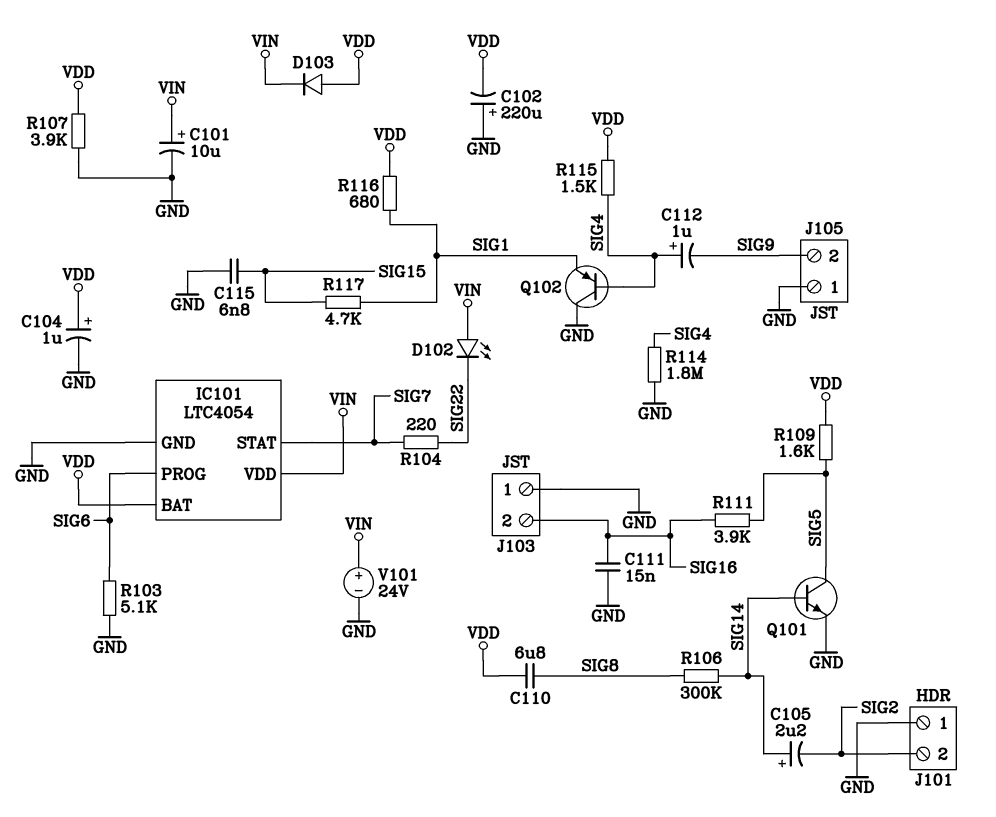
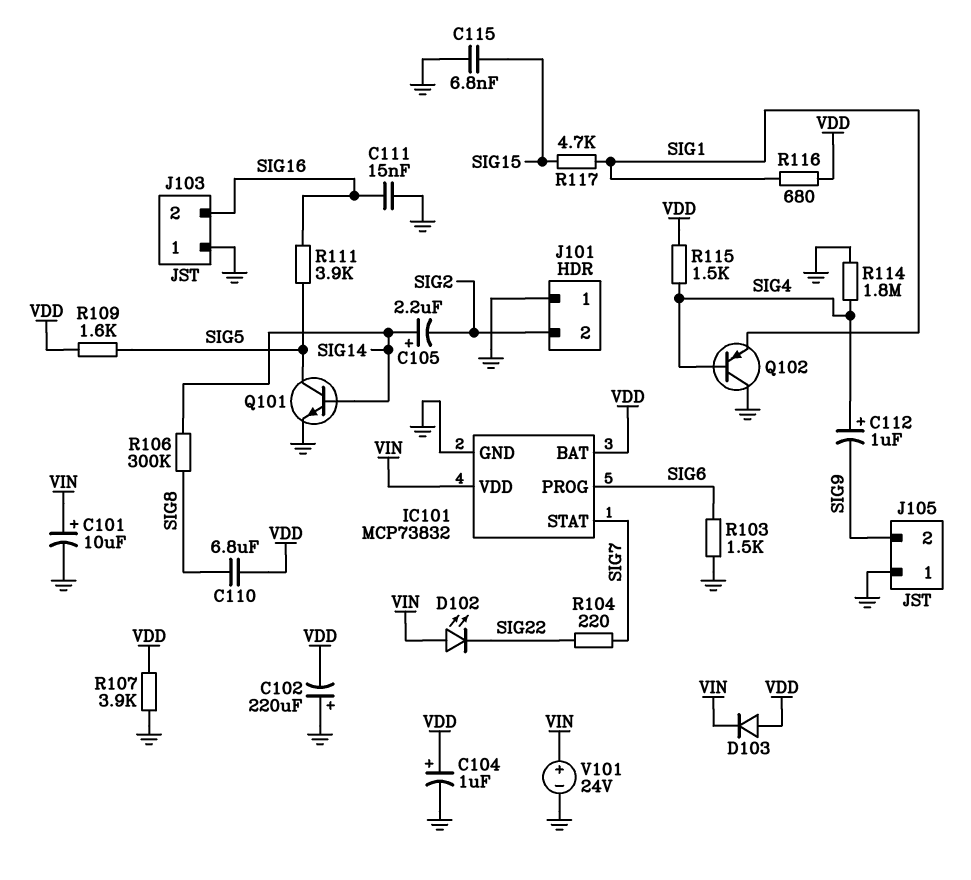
IC101: LTC4054 -> MCP73832
R103: 5.1k (GND, SIG6) -> 1.5k (GND, SIG6)

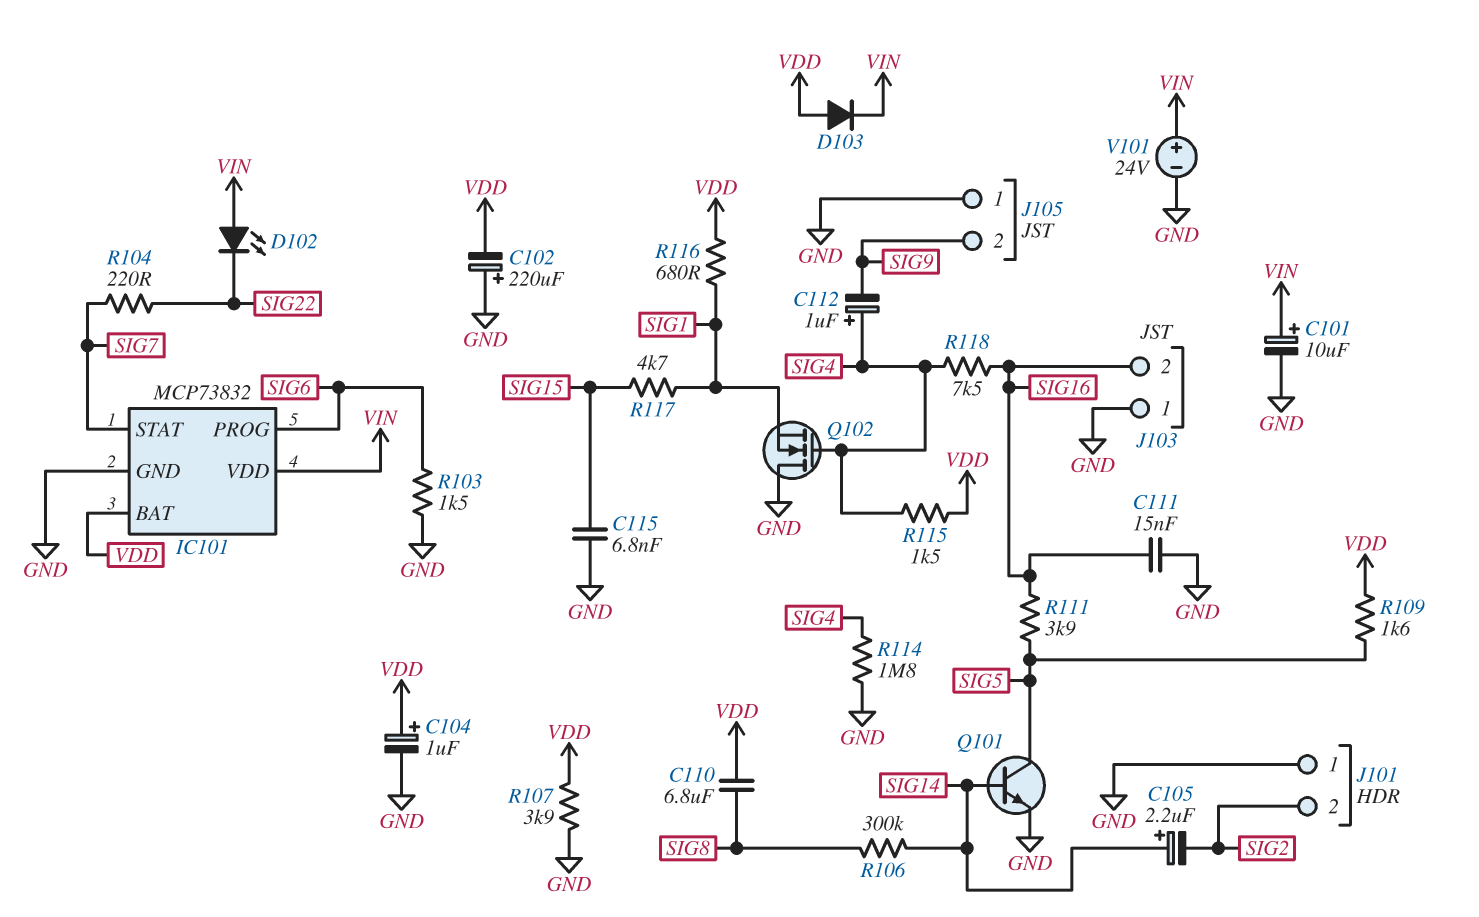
Q102: PNP (B SIG4, C GND, E SIG1) -> NMOS (G SIG4, D GND, S SIG1)
R118: none -> 7.5k (SIG4, SIG16)

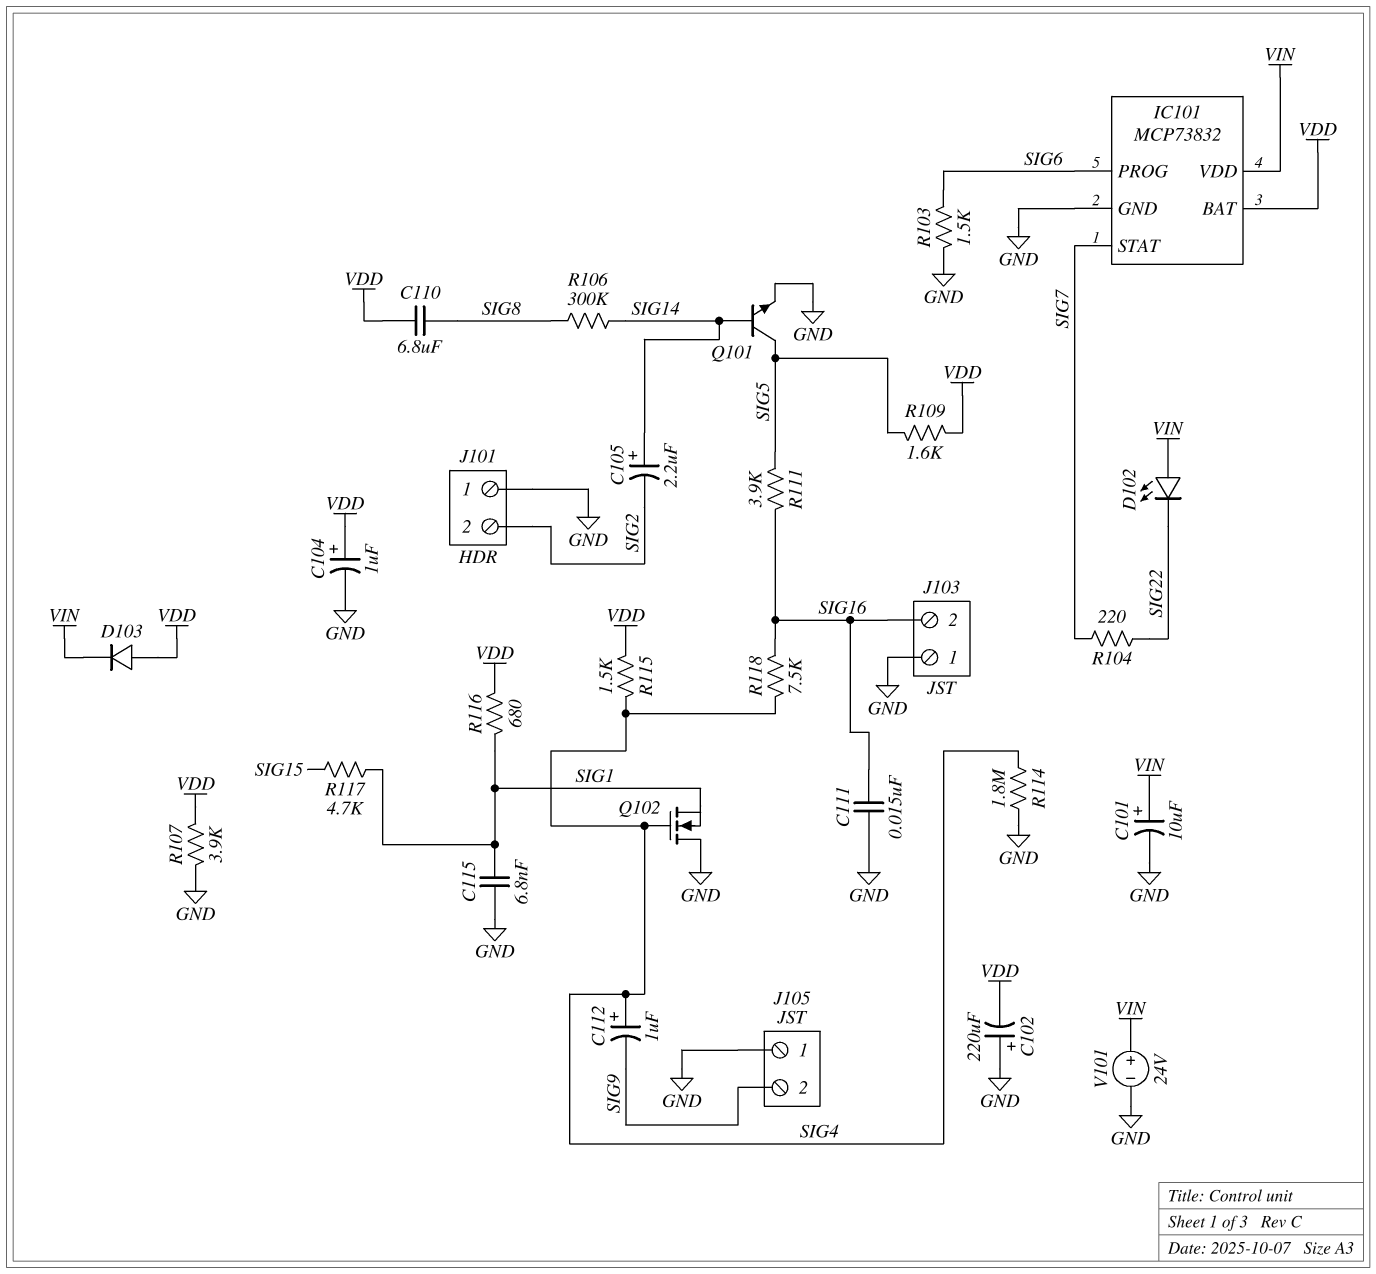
C115: 6.8nF (GND, SIG15) -> 6.8nF (GND, SIG1)

